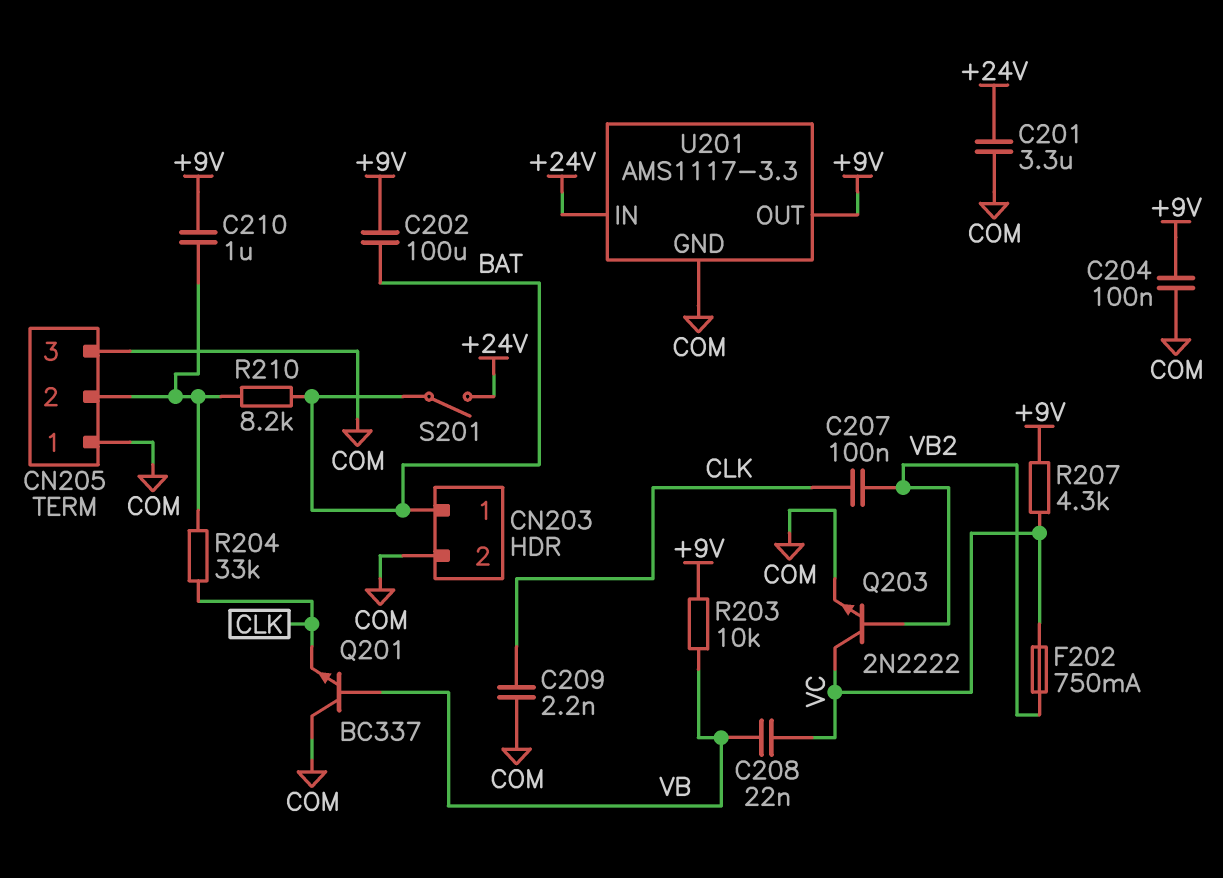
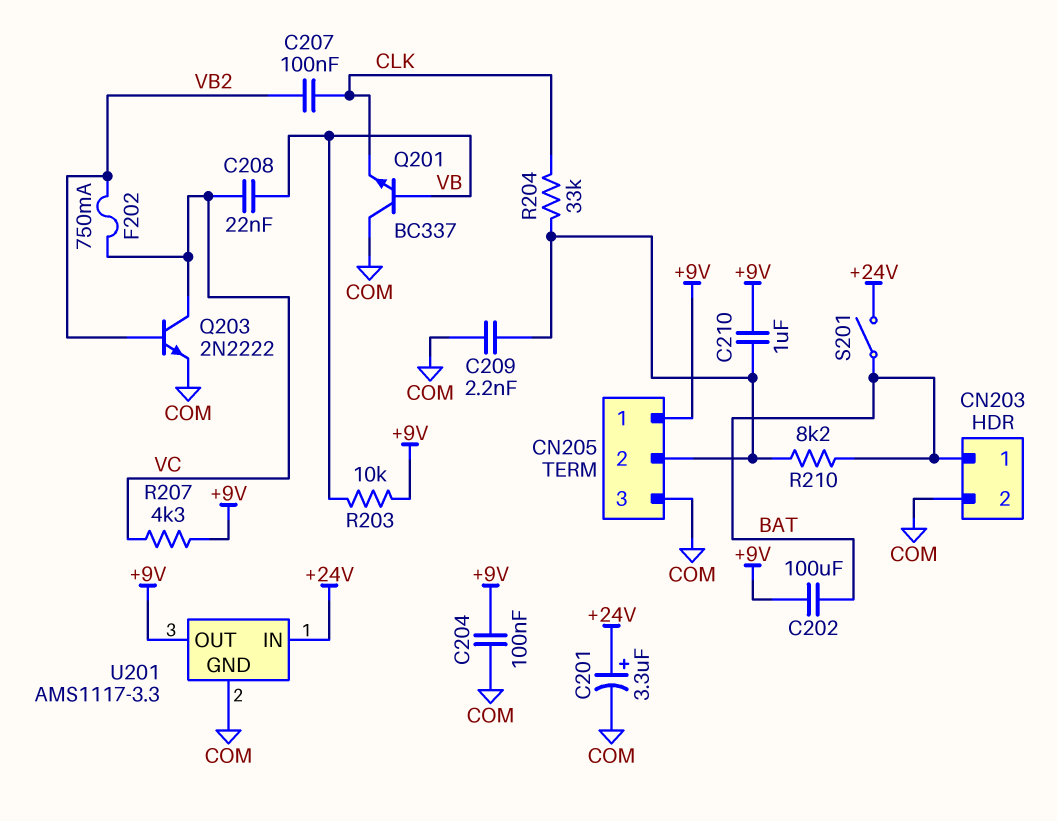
C201: 3.3uF (+24V, COM) -> 3.3uF (plus +24V, minus COM)
C209: 2.2nF (CLK, COM) -> 2.2nF (CN205/2, COM)
CN205 pin 1: COM -> +9V

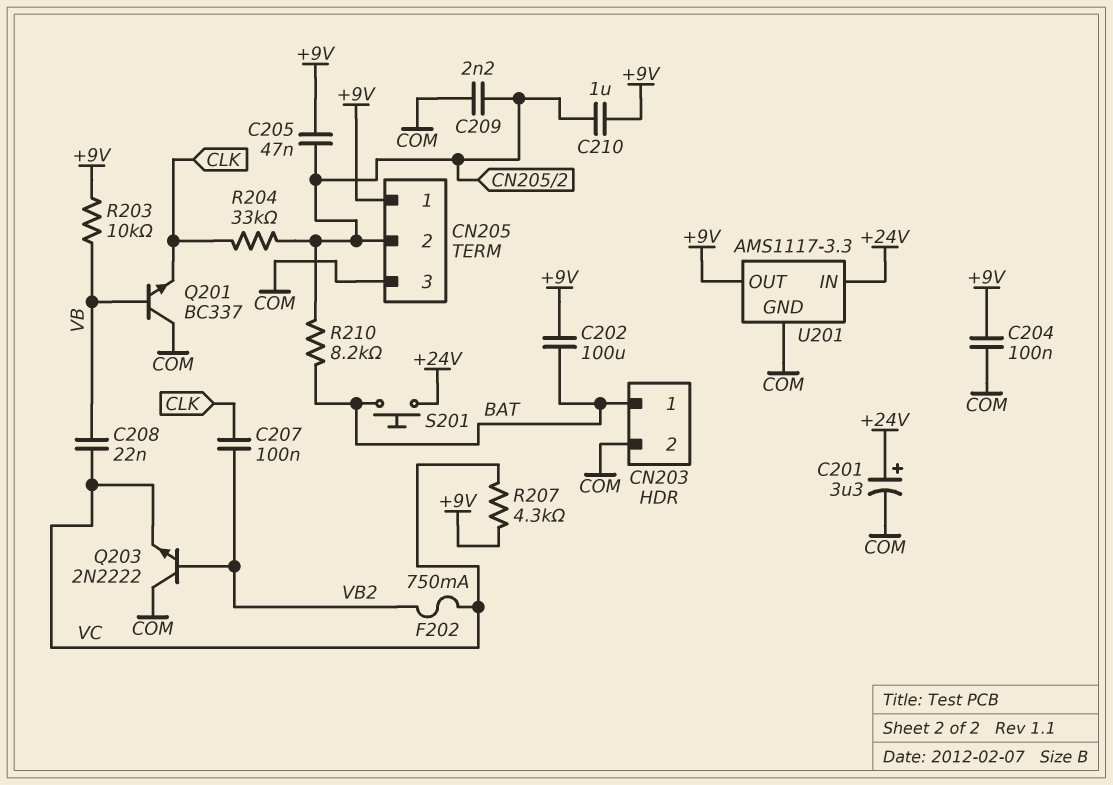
C205: none -> 47nF (+9V, CN205/2)
Q203: NPN 2N2222 (B VB2, C VC, E COM) -> NPN 2N2222 (B VB2, C COM, E VC)
S201: switch (+24V, BAT) -> button (+24V, BAT)

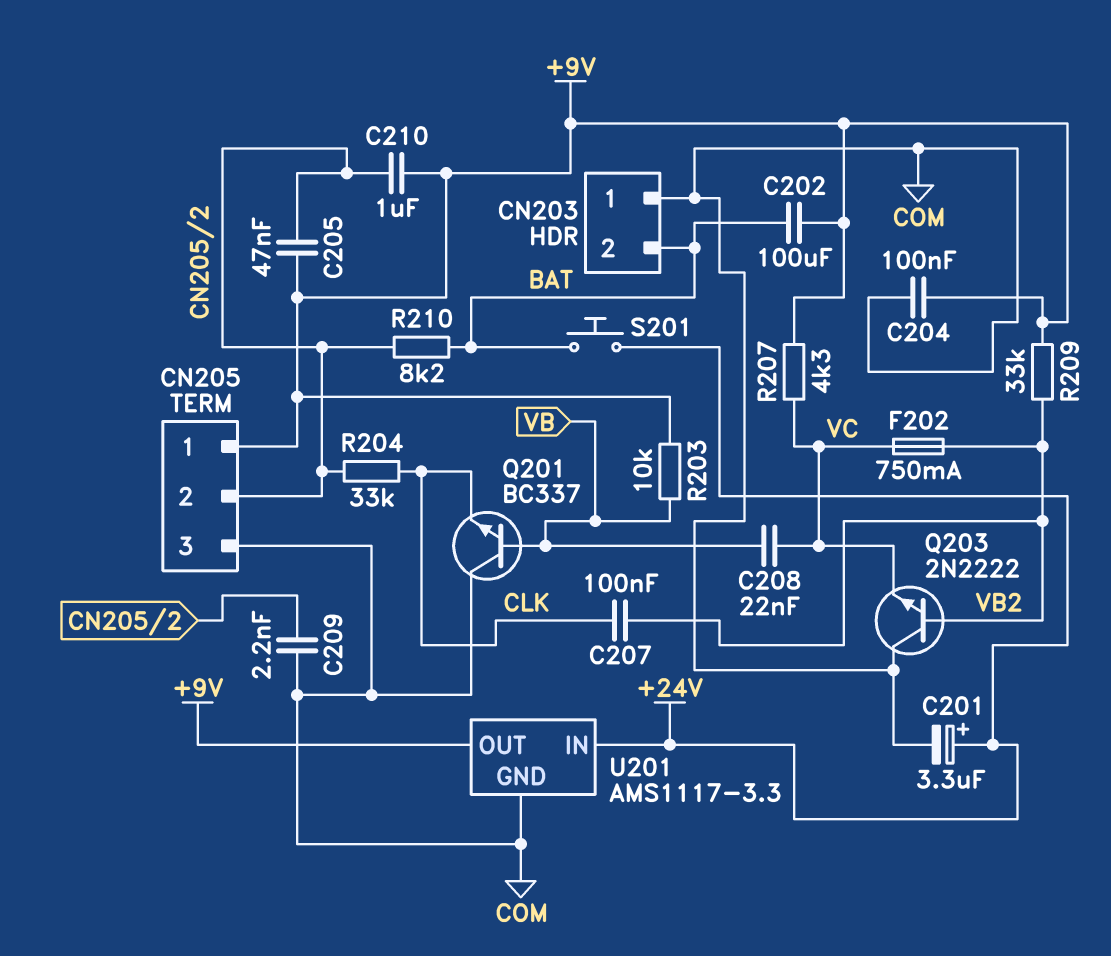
CN203 pin 1: BAT -> COM
CN203 pin 2: COM -> BAT
R209: none -> 33k (+9V, VB2)

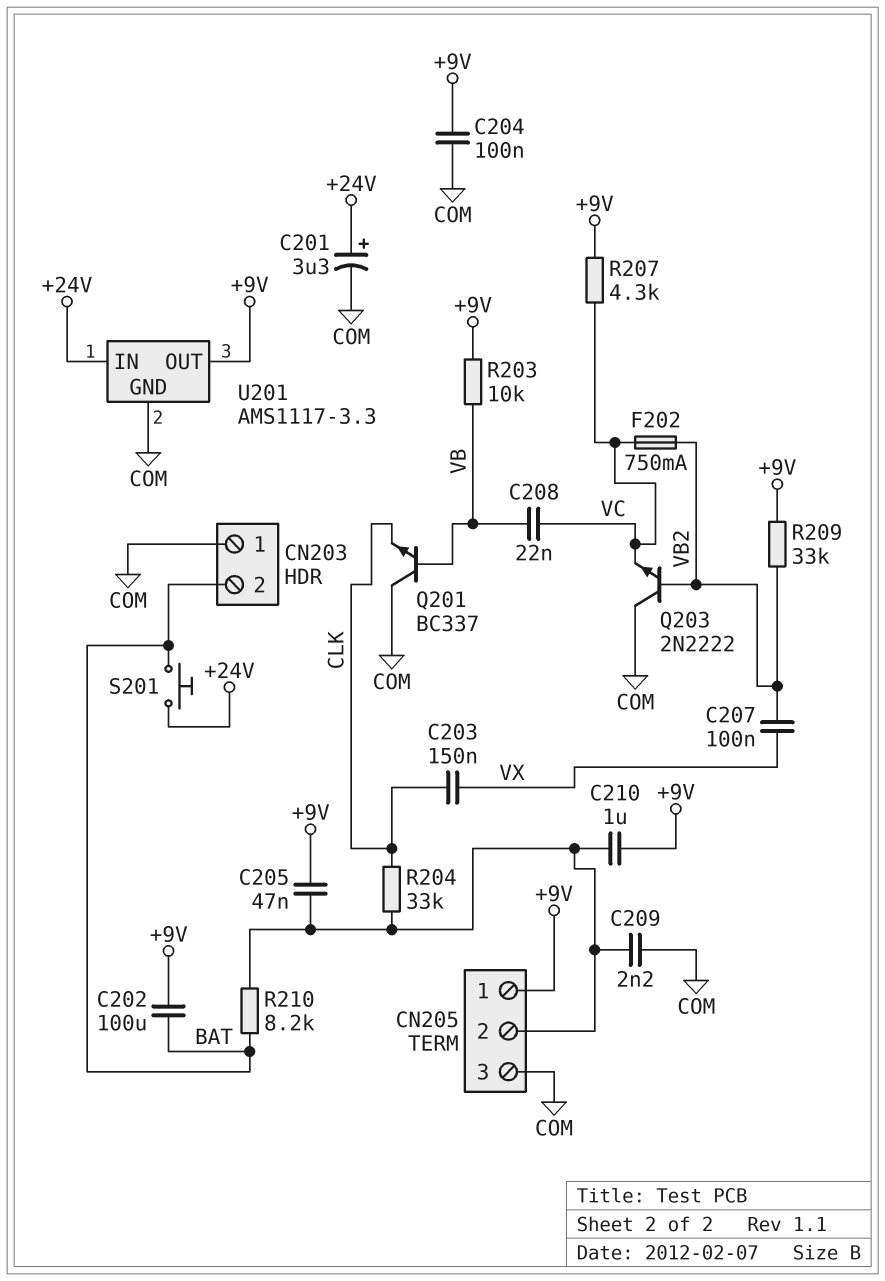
C203: none -> 150nF (CLK, VX)
C207: 100nF (CLK, VB2) -> 100nF (VB2, VX)

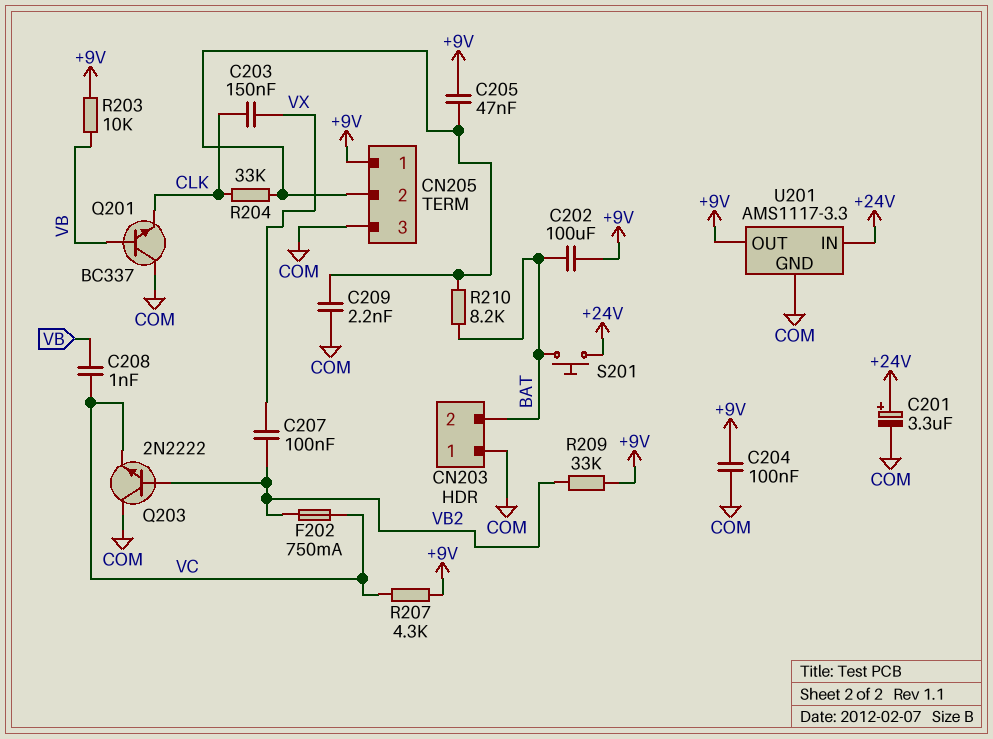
C208: 22nF (VB, VC) -> 1nF (VB, VC)
C210: 1uF (+9V, CN205/2) -> none

